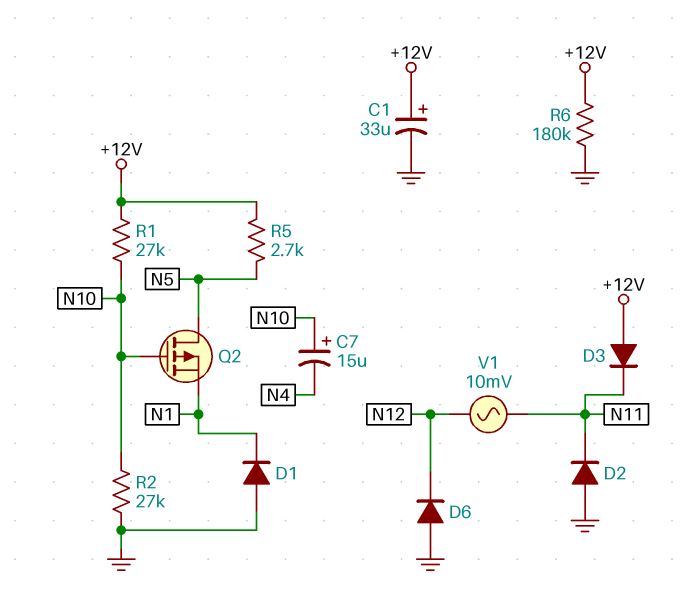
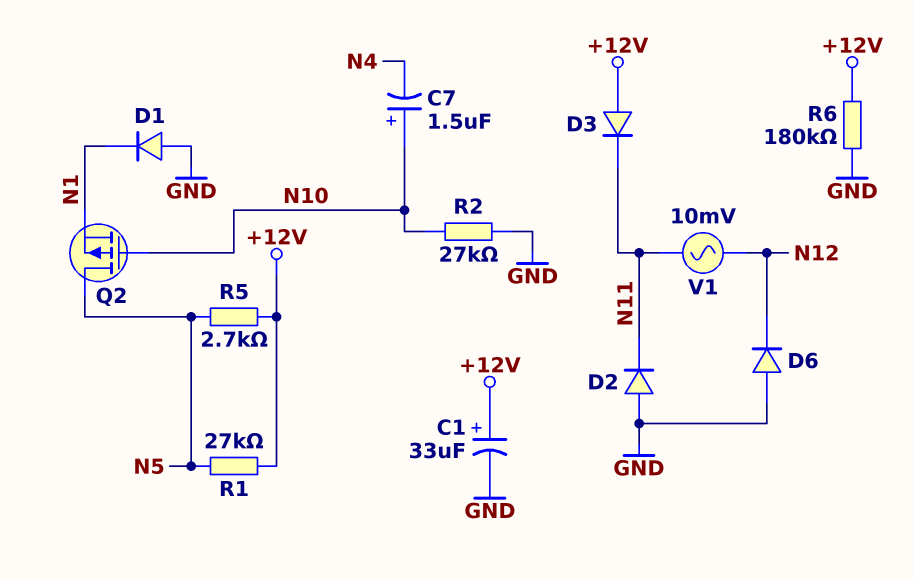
C7: 15uF (plus N10, minus N4) -> 1.5uF (plus N10, minus N4)
R1: 27k (+12V, N10) -> 27k (+12V, N5)

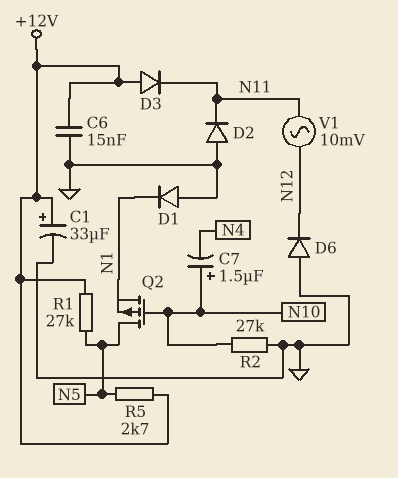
C6: none -> 15nF (+12V, GND)
R6: 180k (+12V, GND) -> none

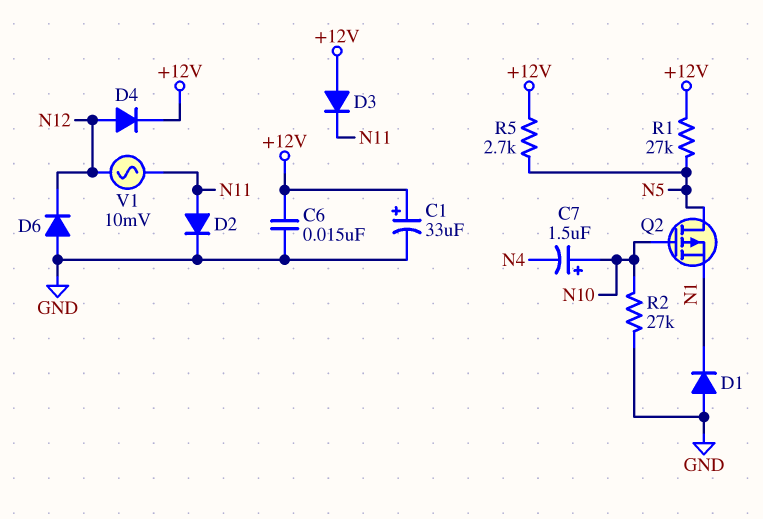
D2: diode (A GND, K N11) -> diode (A N11, K GND)
D4: none -> diode (A N12, K +12V)

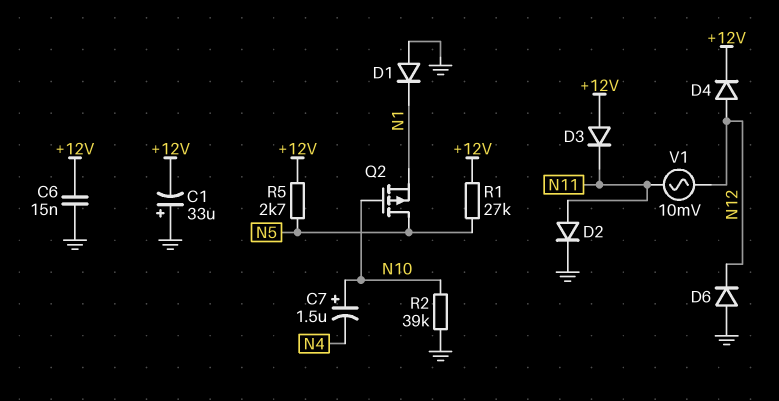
C1: 33uF (plus +12V, minus GND) -> 33uF (plus GND, minus +12V)
R2: 27k (GND, N10) -> 39k (GND, N10)

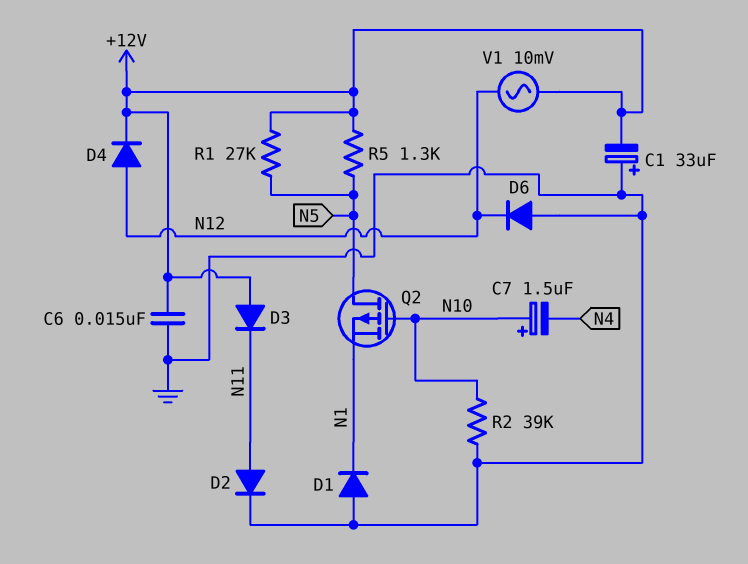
R5: 2.7k (+12V, N5) -> 1.3k (+12V, N5)
V1: AC 10mV (N11, N12) -> AC 10mV (+12V, N12)

